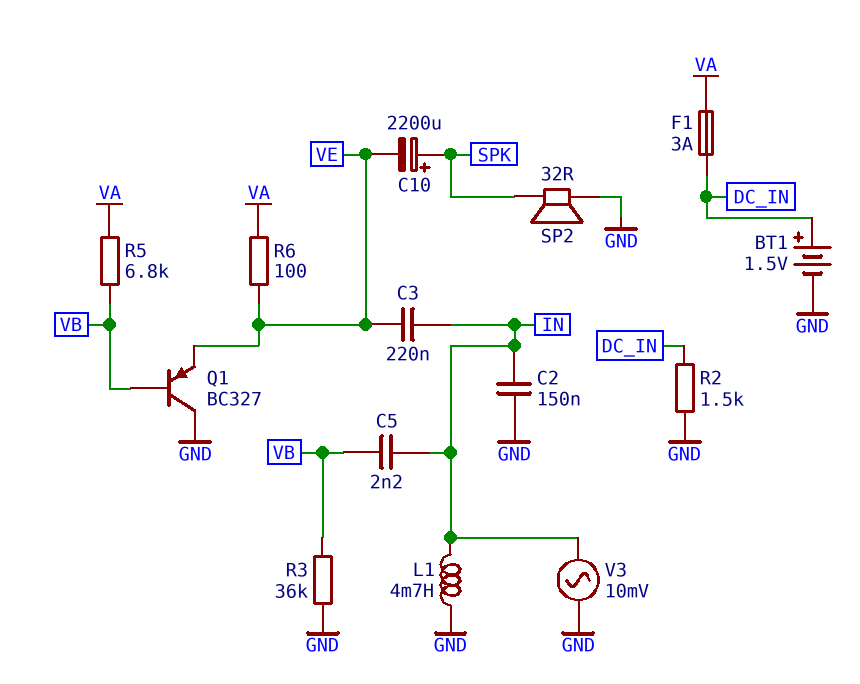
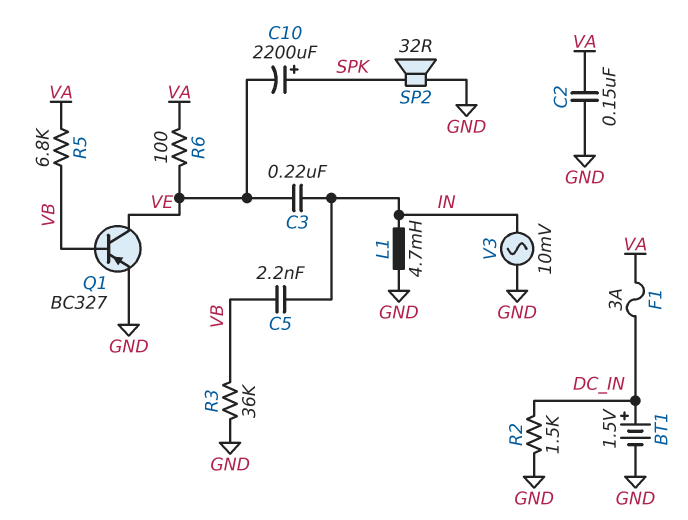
C2: 150nF (GND, IN) -> 150nF (GND, VA)
Q1: PNP BC327 (B VB, C GND, E VE) -> PNP BC327 (B VB, C VE, E GND)

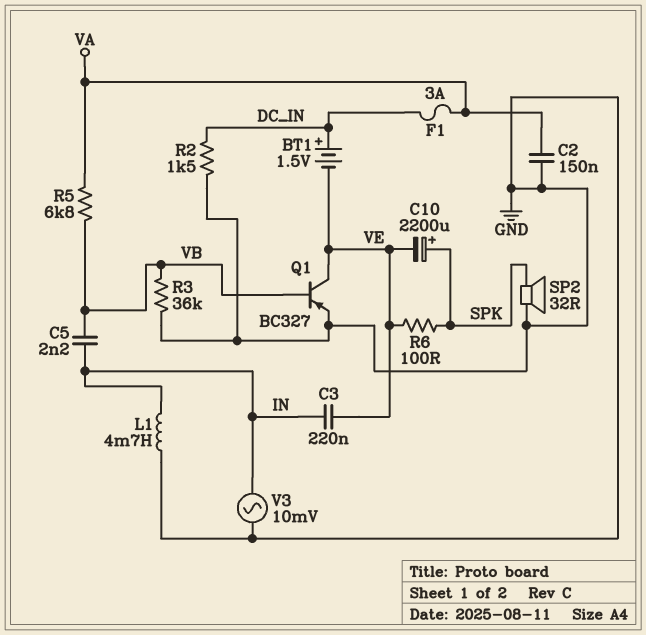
BT1: 1.5V (plus DC_IN, minus GND) -> 1.5V (plus DC_IN, minus VE)
R6: 100 (VA, VE) -> 100 (SPK, VE)

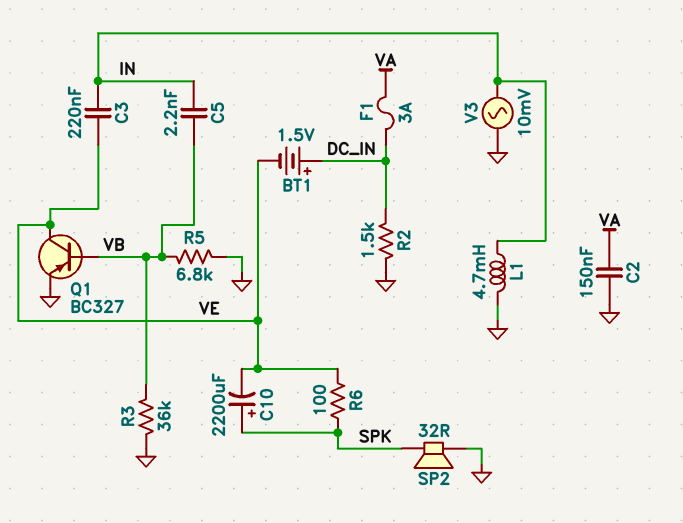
R5: 6.8k (VA, VB) -> 6.8k (GND, VB)

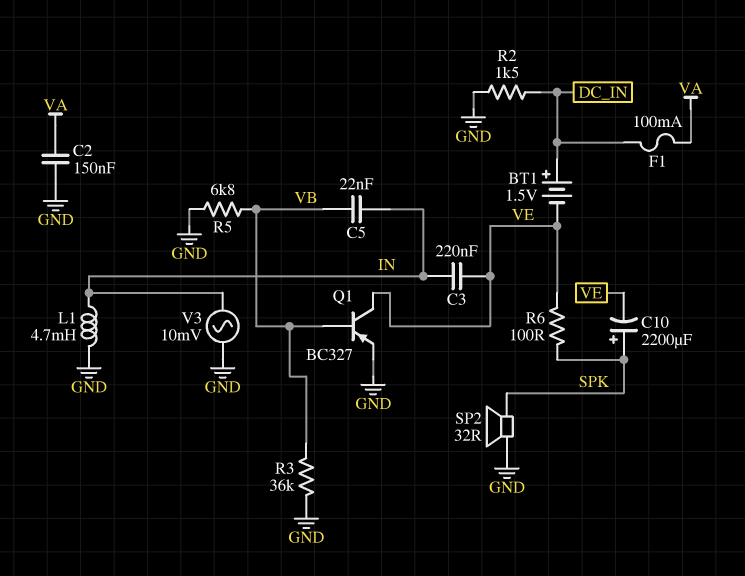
C5: 2.2nF (IN, VB) -> 22nF (IN, VB)
F1: 3A (DC_IN, VA) -> 100mA (DC_IN, VA)

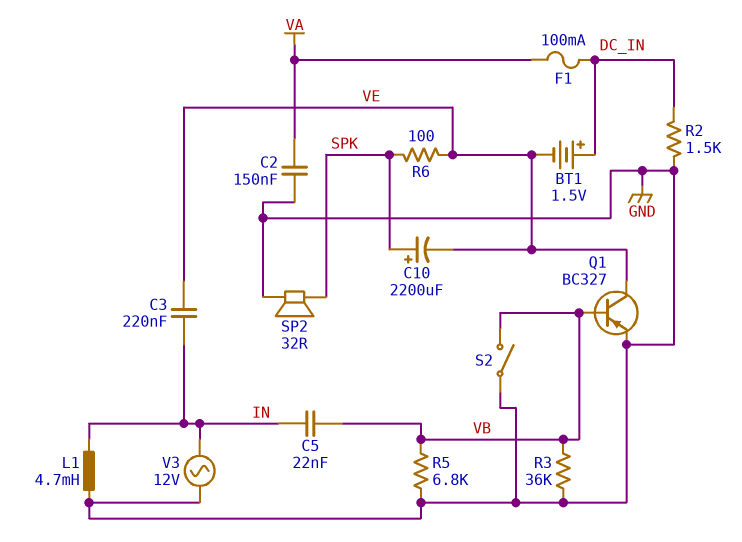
S2: none -> switch (GND, VB)
V3: AC 10mV (GND, IN) -> AC 12V (GND, IN)

